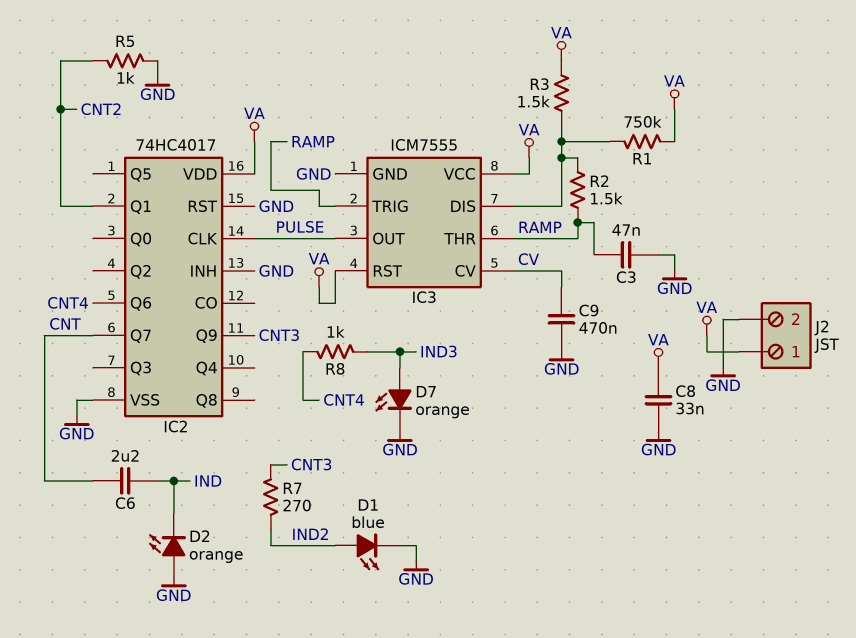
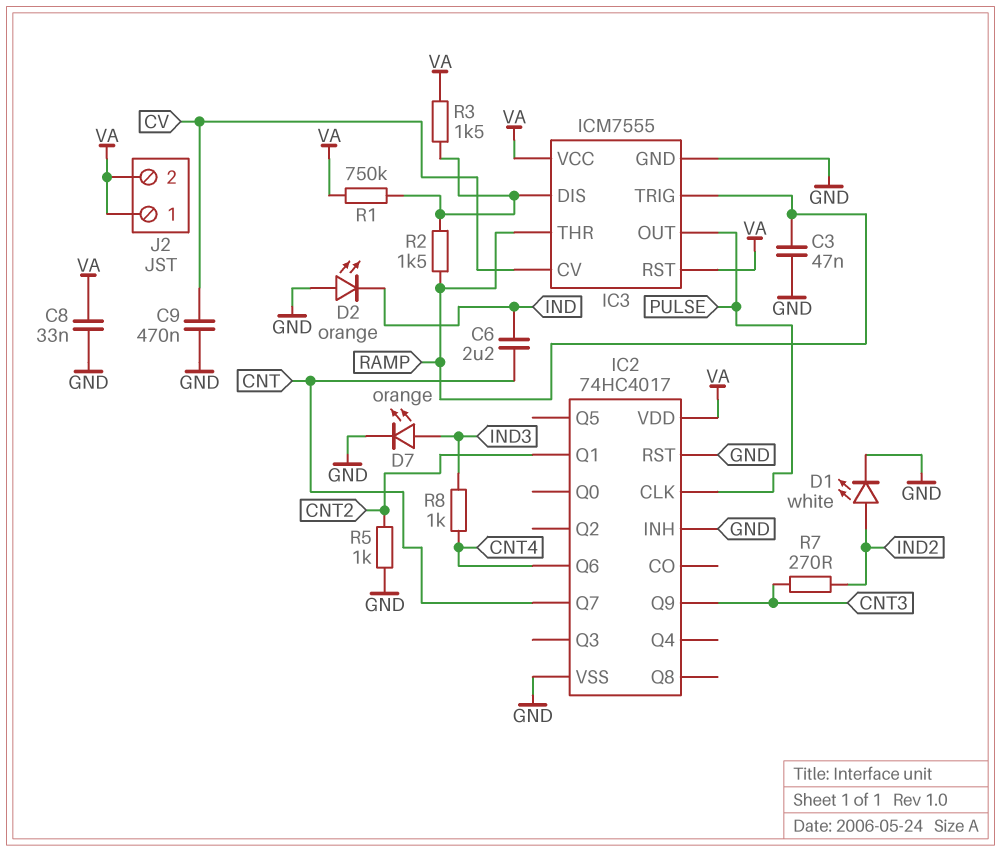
D1: LED blue (A IND2, K GND) -> LED white (A IND2, K GND)
J2 pin 2: GND -> VA

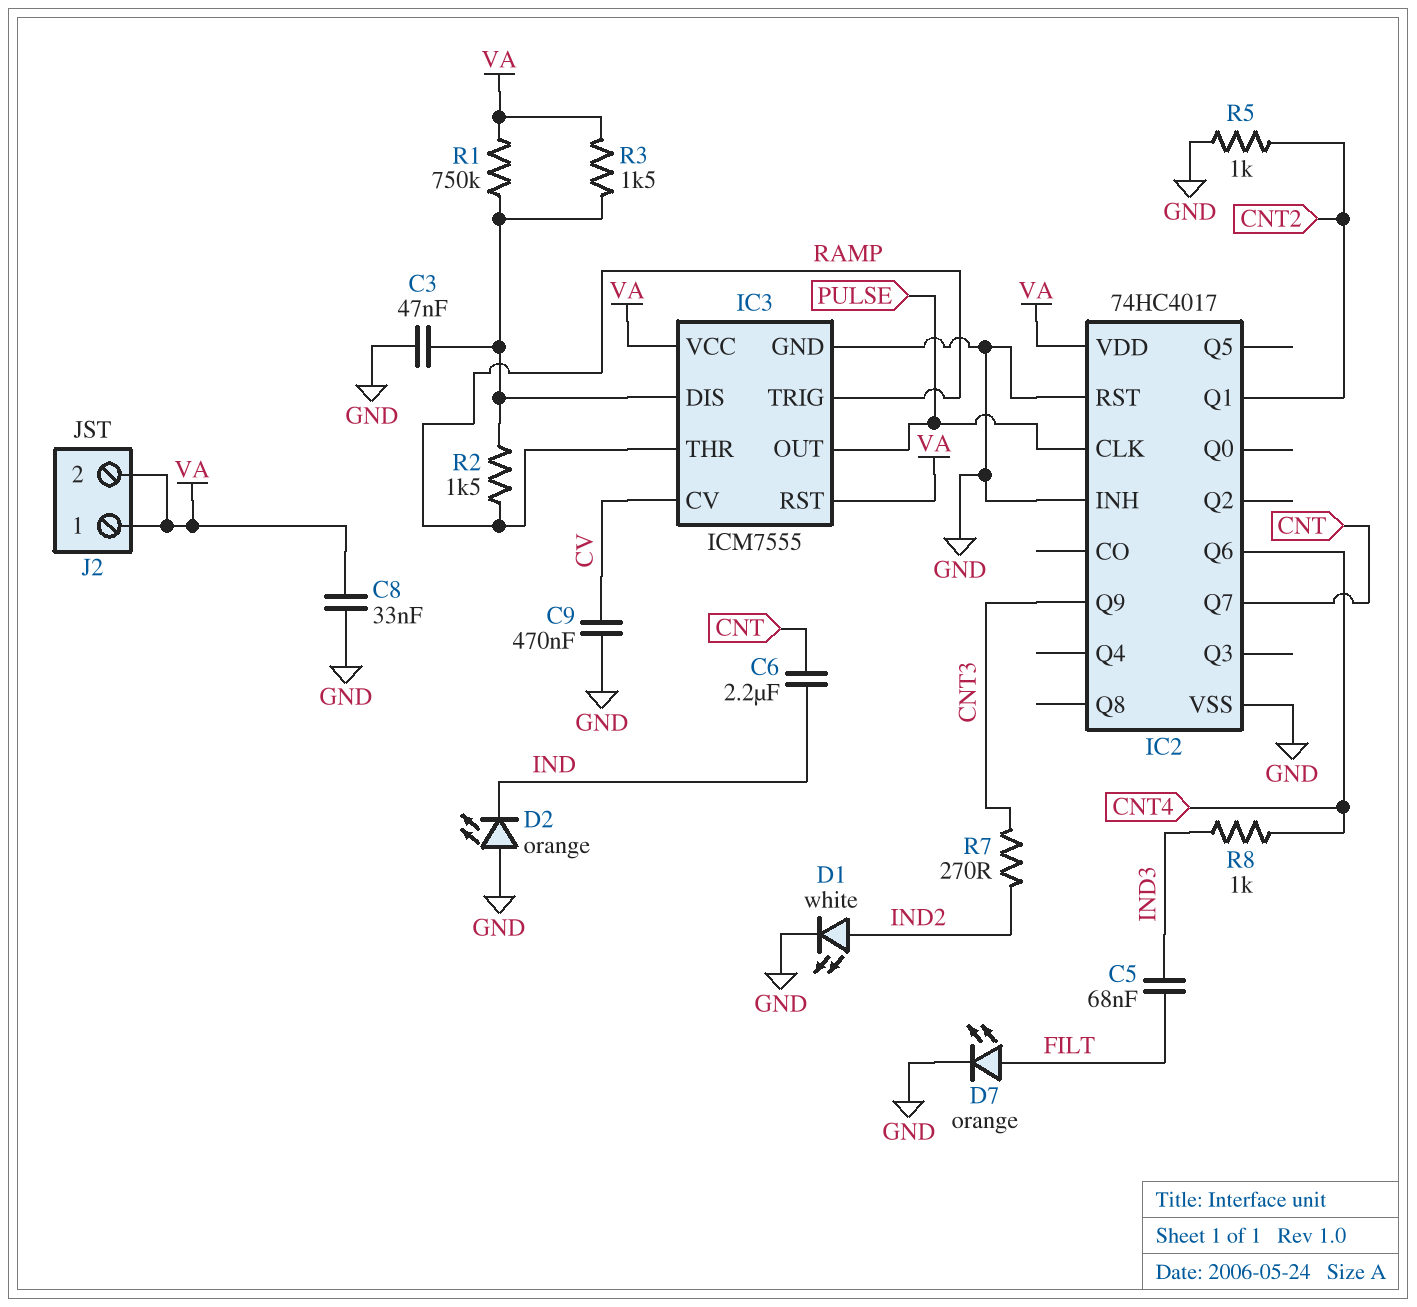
C3: 47nF (GND, RAMP) -> 47nF (GND, IC3/DIS)
C5: none -> 68nF (FILT, IND3)
D7: LED orange (A IND3, K GND) -> LED orange (A FILT, K GND)

